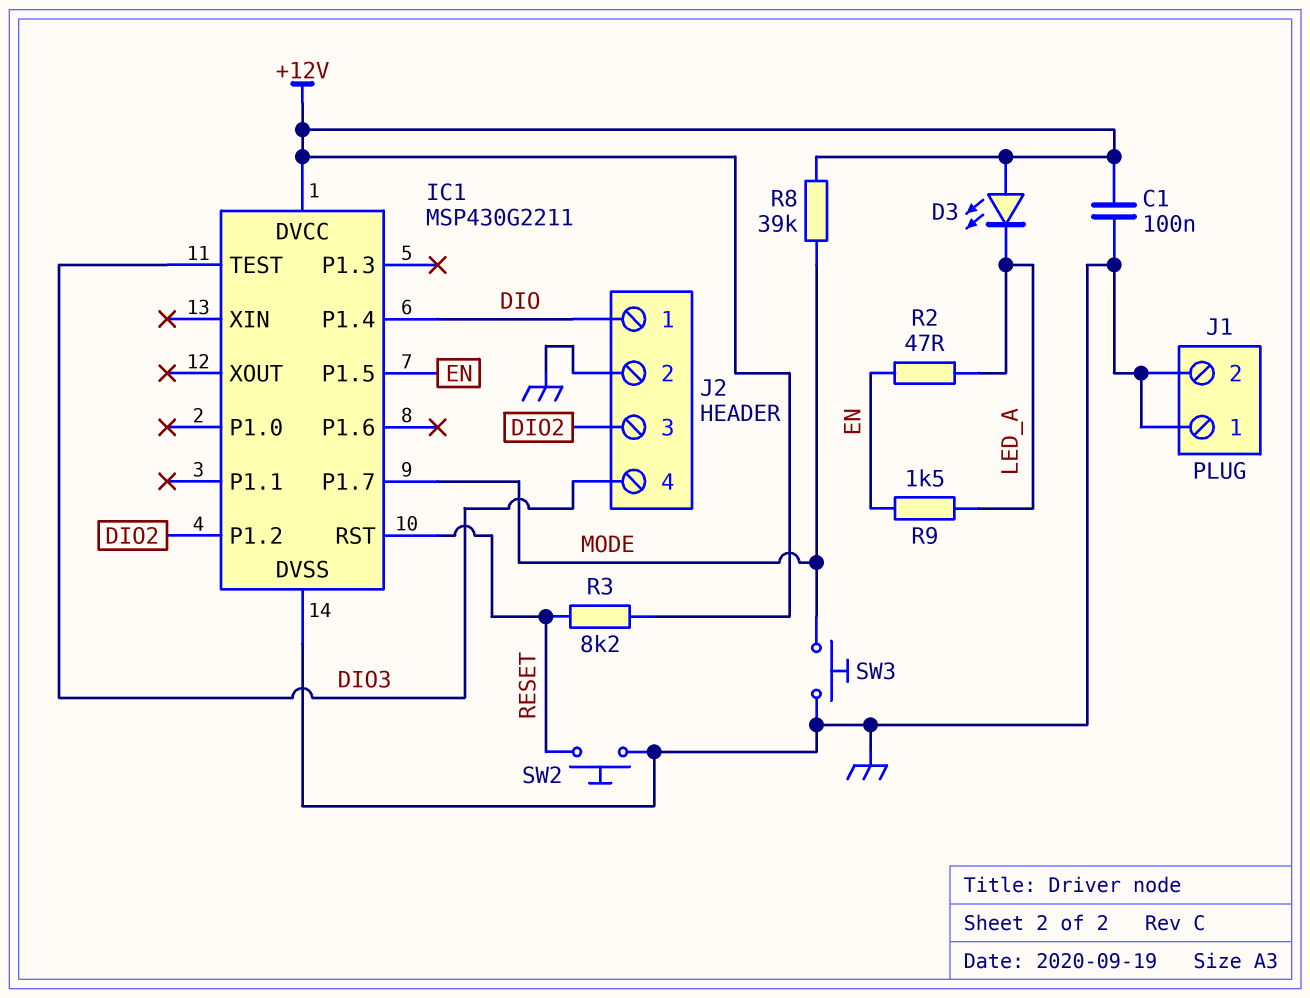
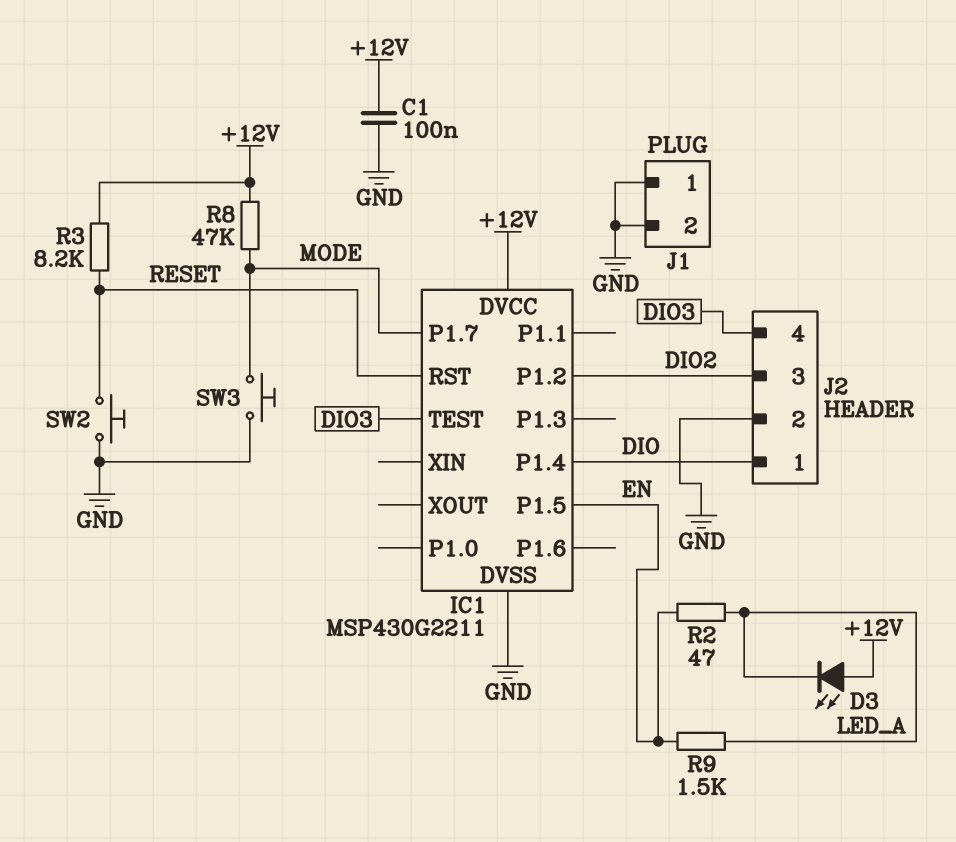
R8: 39k (+12V, MODE) -> 47k (+12V, MODE)

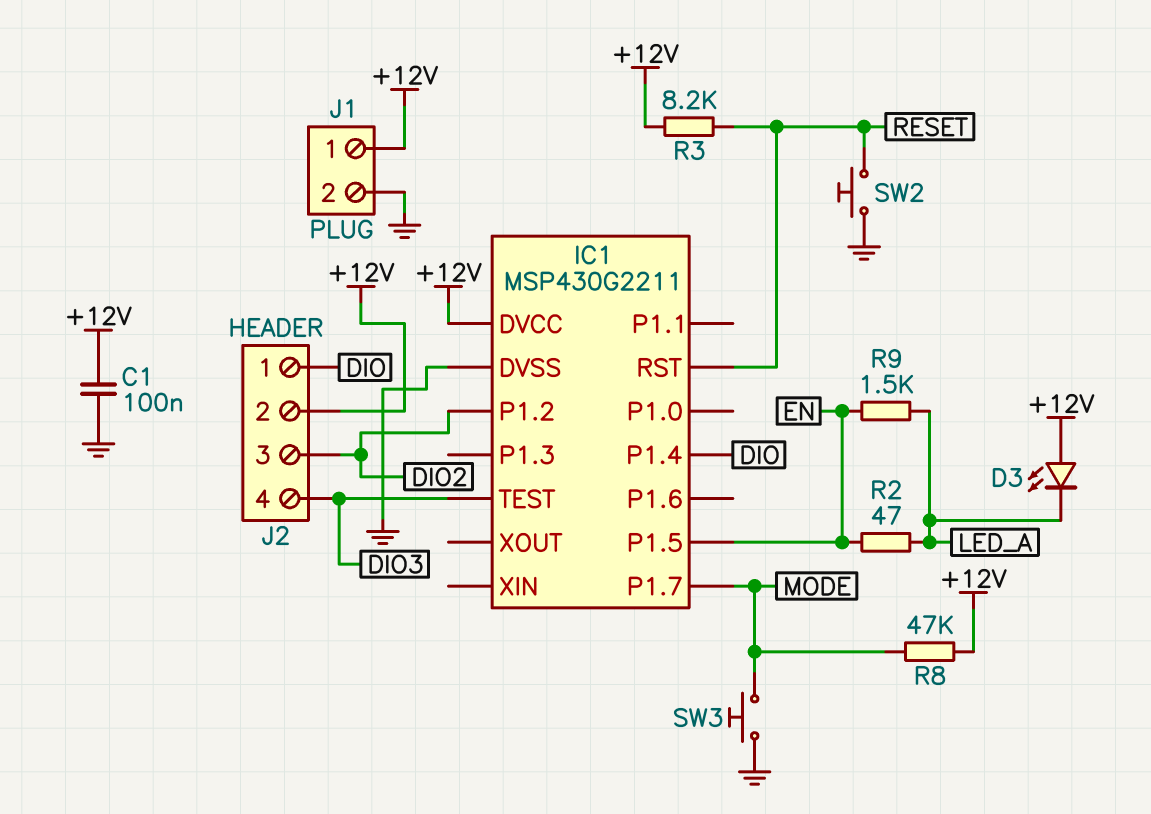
J1 pin 1: GND -> +12V
J2 pin 2: GND -> +12V

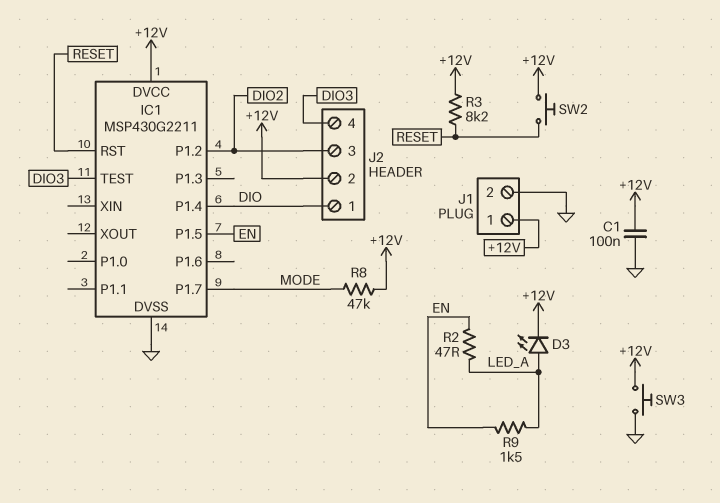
D3: LED (A +12V, K LED_A) -> LED (A LED_A, K +12V)
SW2: button (GND, RESET) -> button (+12V, RESET)
SW3: button (GND, MODE) -> button (+12V, GND)

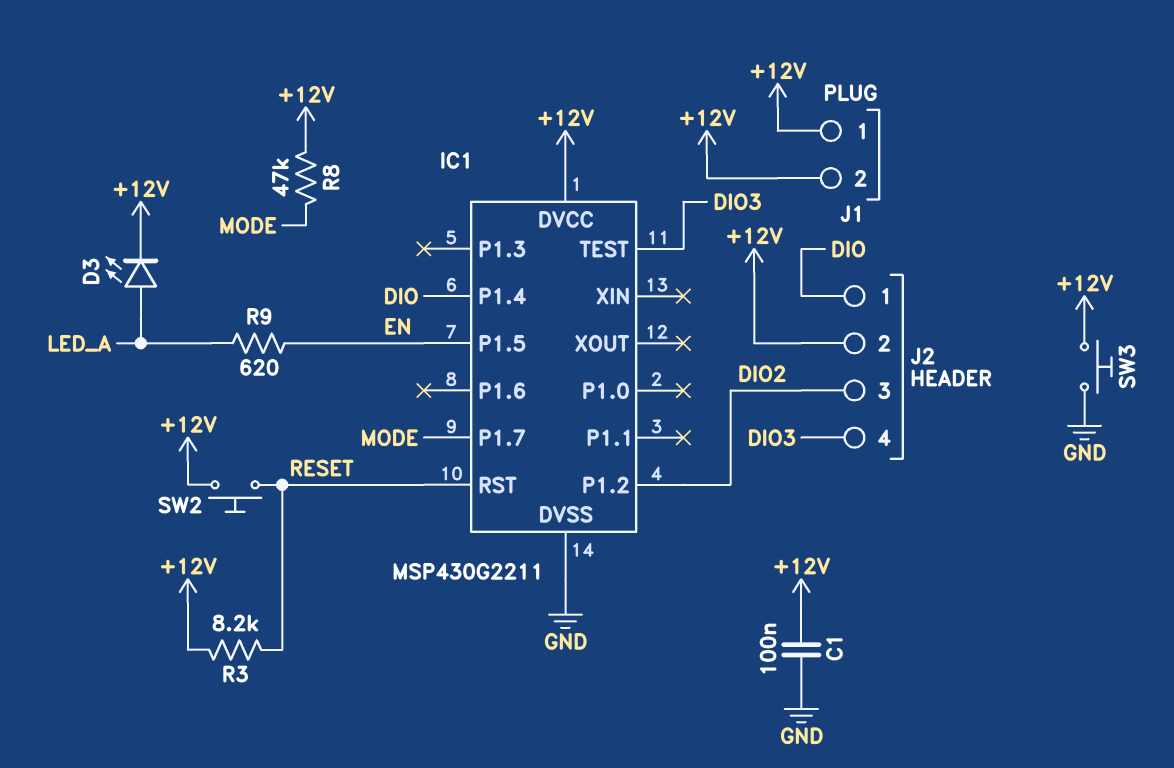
J1 pin 2: GND -> +12V
R2: 47 (EN, LED_A) -> none
R9: 1.5k (EN, LED_A) -> 620 (EN, LED_A)

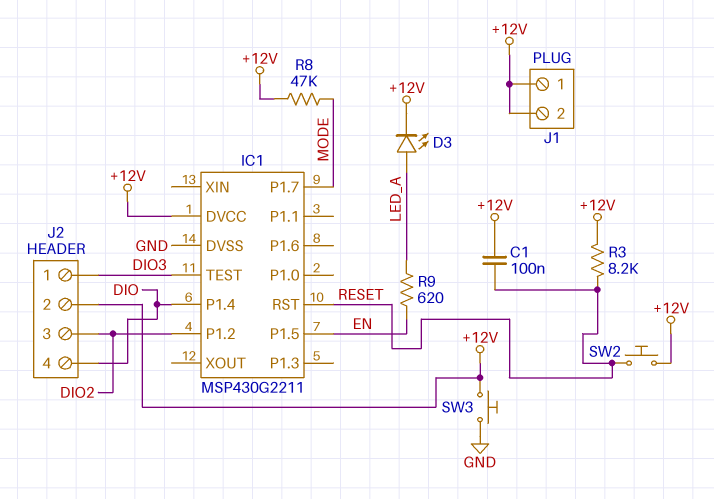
C1: 100nF (+12V, GND) -> 100nF (+12V, RESET)
J2 pin 1: DIO -> DIO3
J2 pin 4: DIO3 -> DIO

